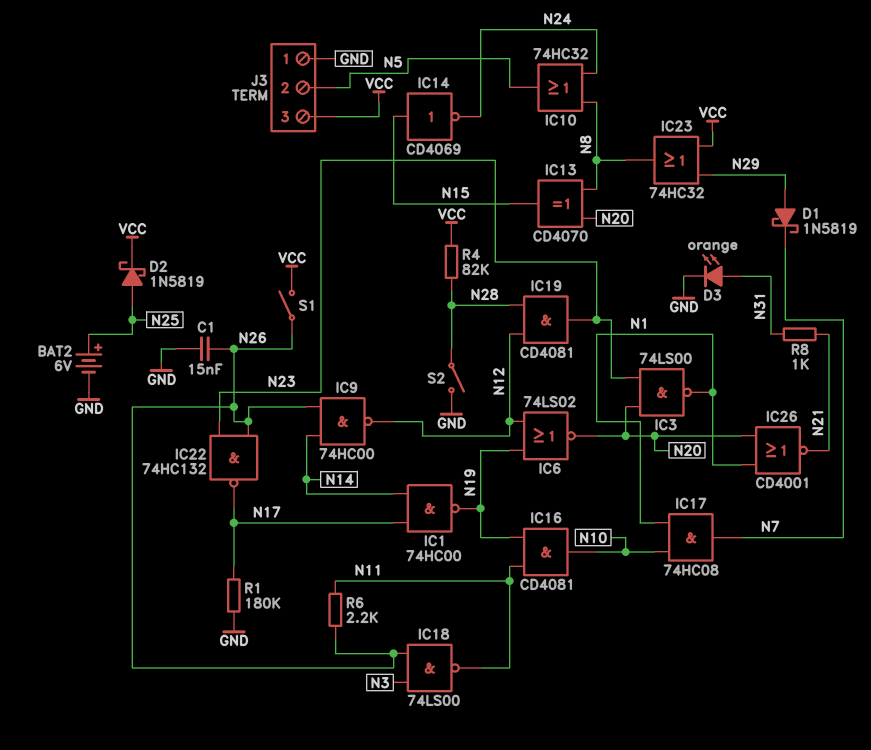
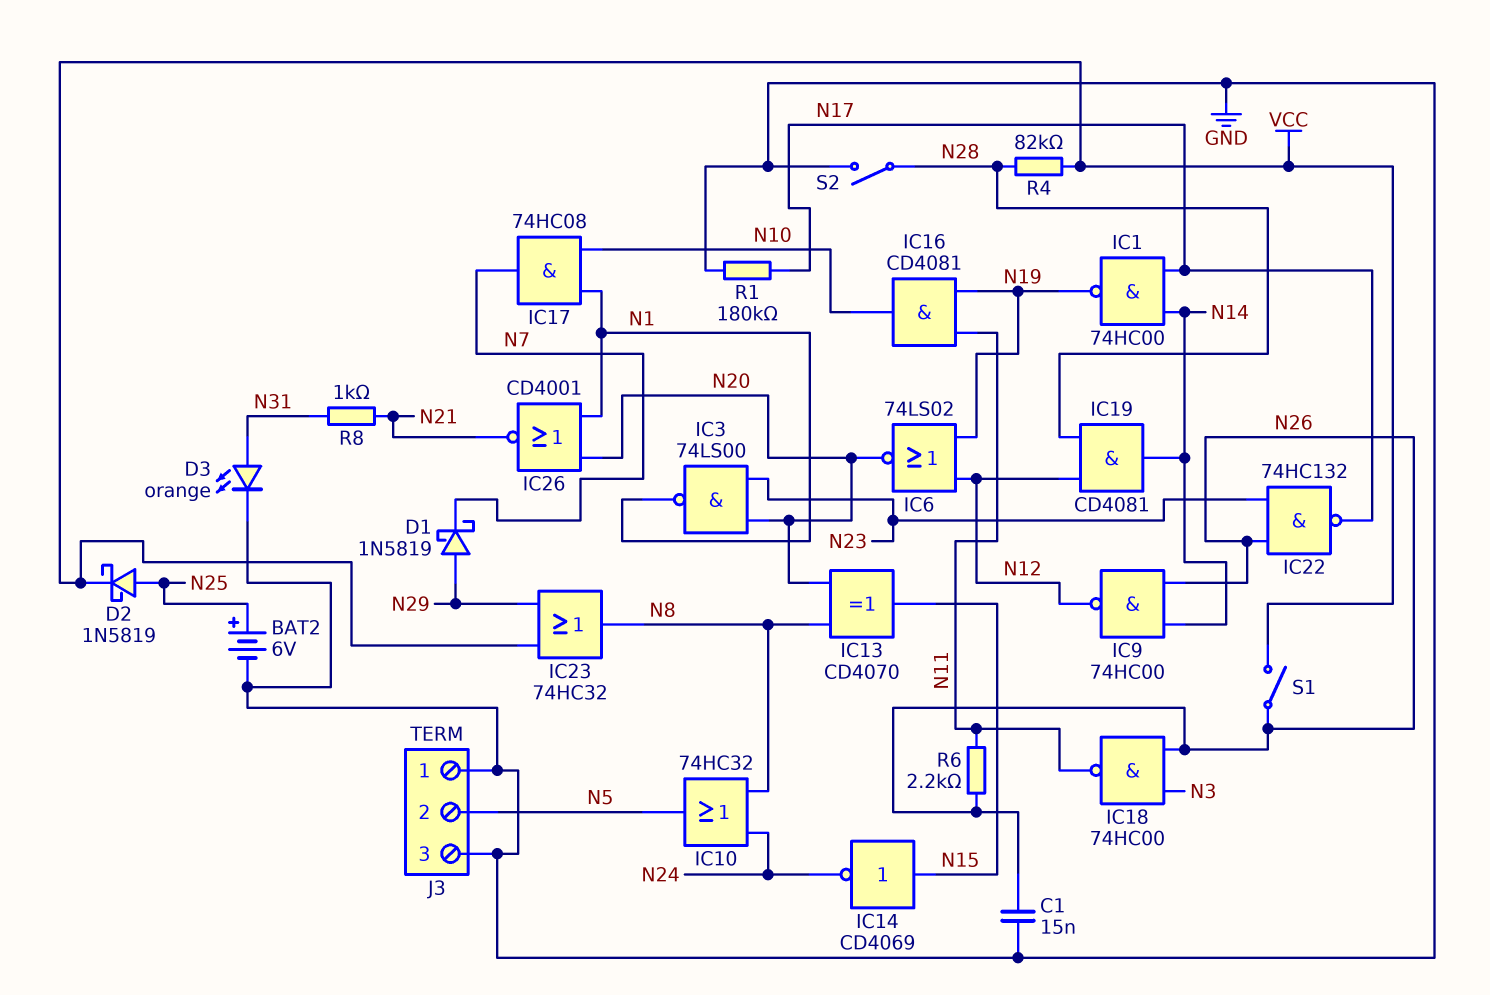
IC18: NAND 74LS00 (in N3, in N26, out N11) -> NAND 74HC00 (in N3, in N26, out N11)
IC19: AND CD4081 (in N12, in N28, out N23) -> AND CD4081 (in N12, in N28, out N14)
J3 pin 3: VCC -> GND

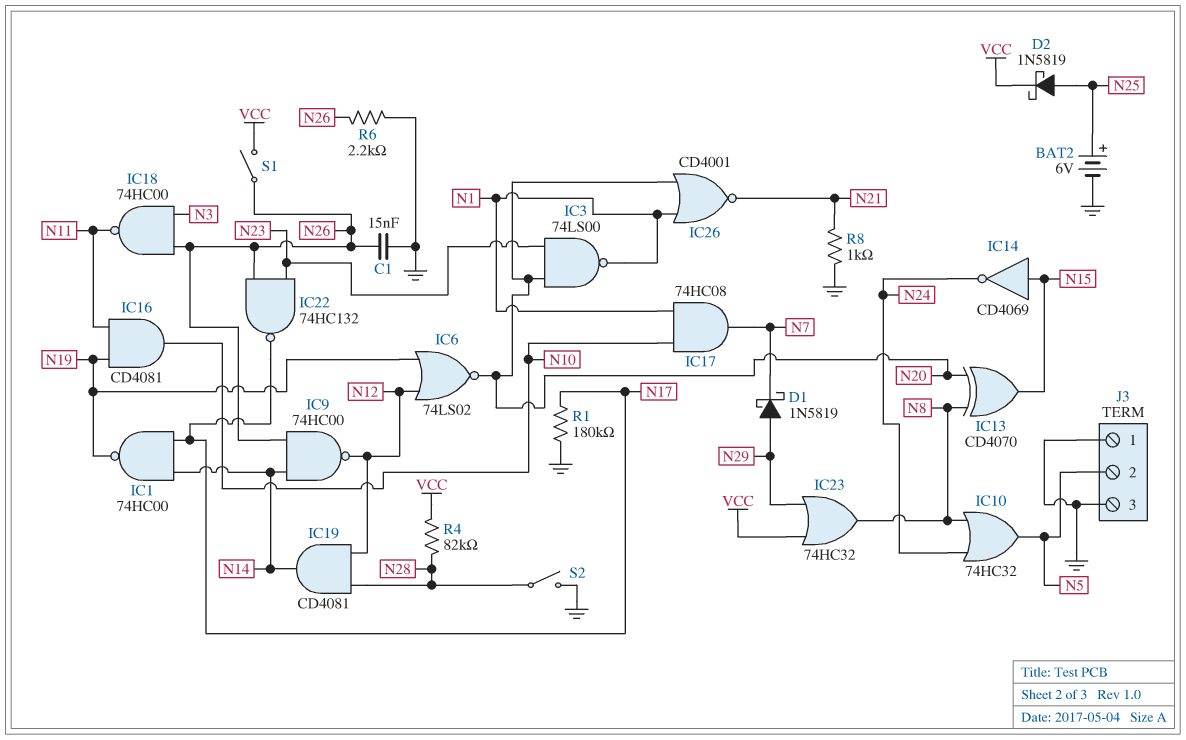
D3: LED orange (A N31, K GND) -> none
R6: 2.2k (N11, N26) -> 2.2k (GND, N26)
R8: 1k (N21, N31) -> 1k (GND, N21)

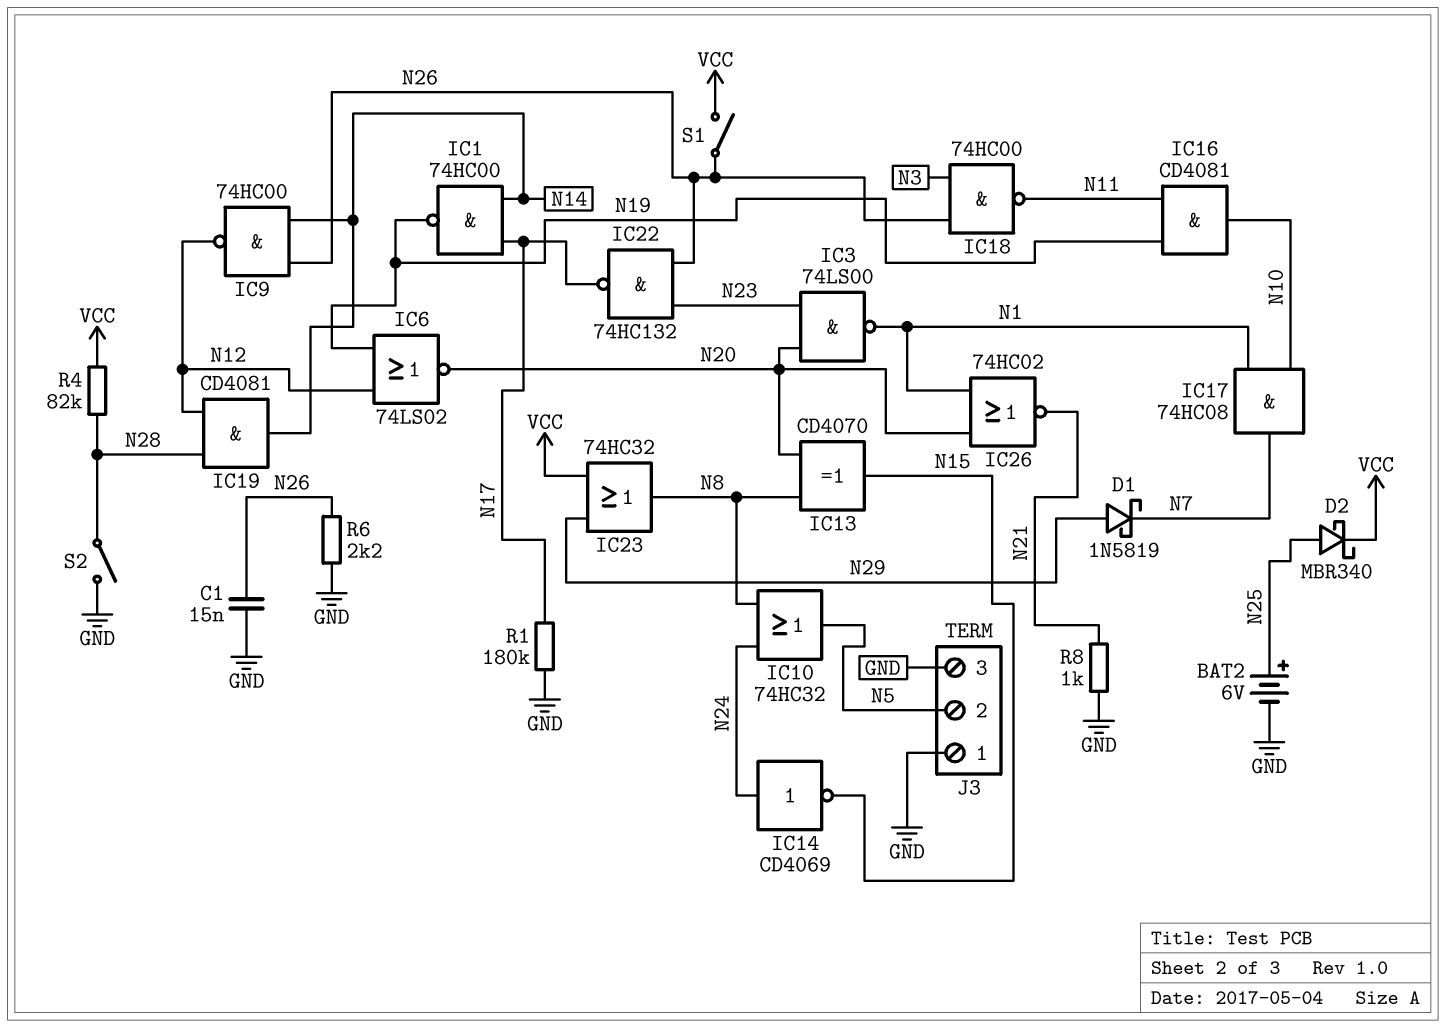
D2: schottky 1N5819 (A N25, K VCC) -> schottky MBR340 (A N25, K VCC)
IC14: NOT CD4069 (in N15, out N24) -> NOT CD4069 (in N24, out N15)
IC26: NOR CD4001 (in N1, in N20, out N21) -> NOR 74HC02 (in N1, in N20, out N21)

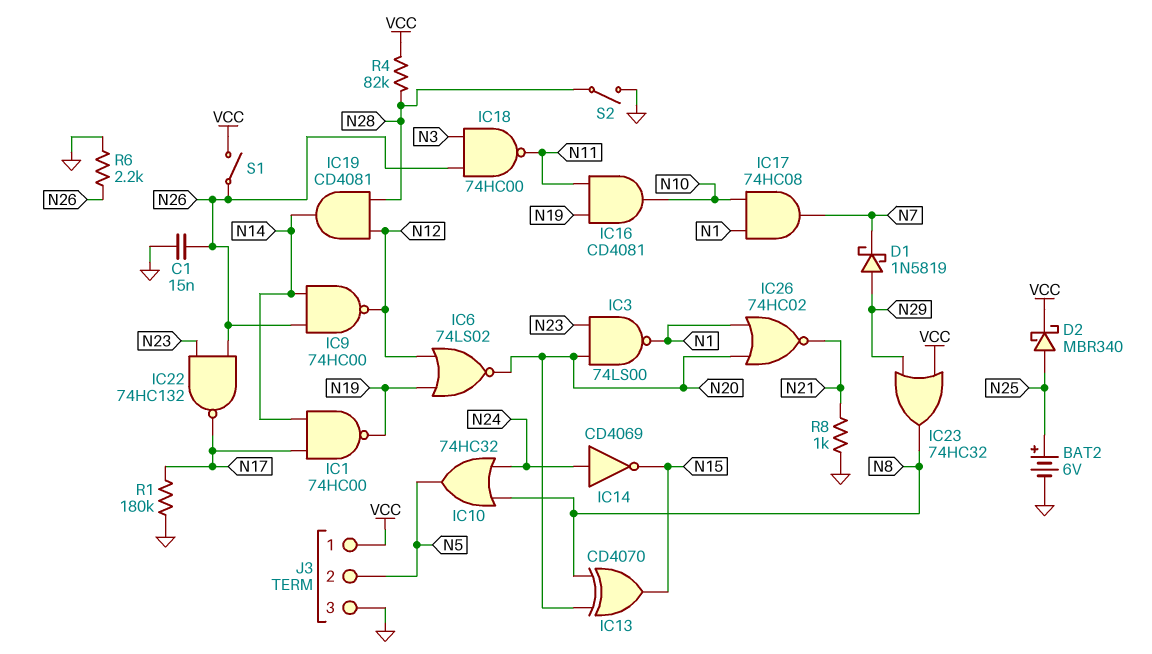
J3 pin 1: GND -> VCC

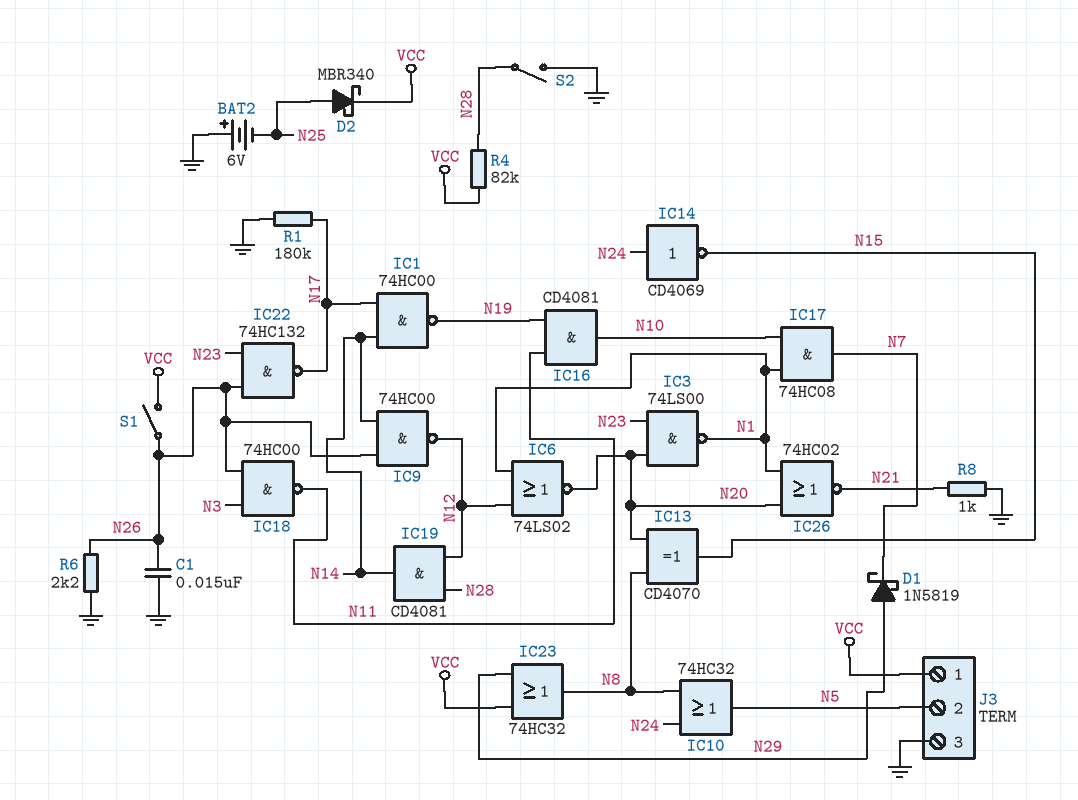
BAT2: 6V (plus N25, minus GND) -> 6V (plus GND, minus N25)
IC6: NOR 74LS02 (in N12, in N19, out N20) -> NOR 74LS02 (in N1, in N12, out N20)

